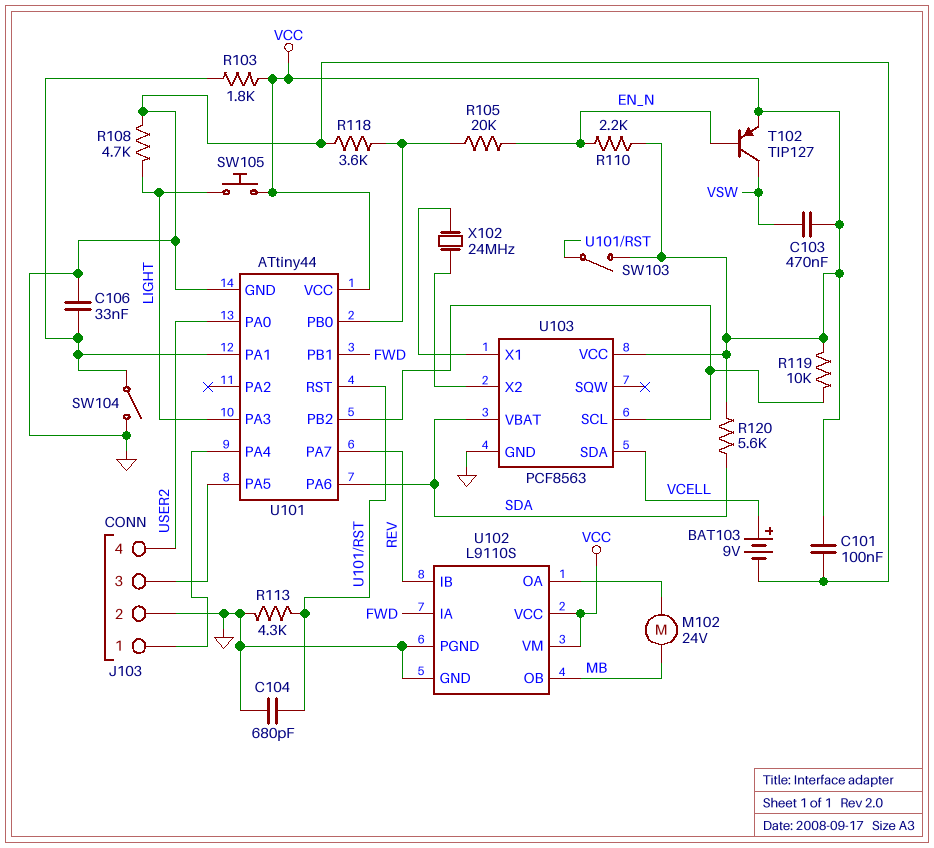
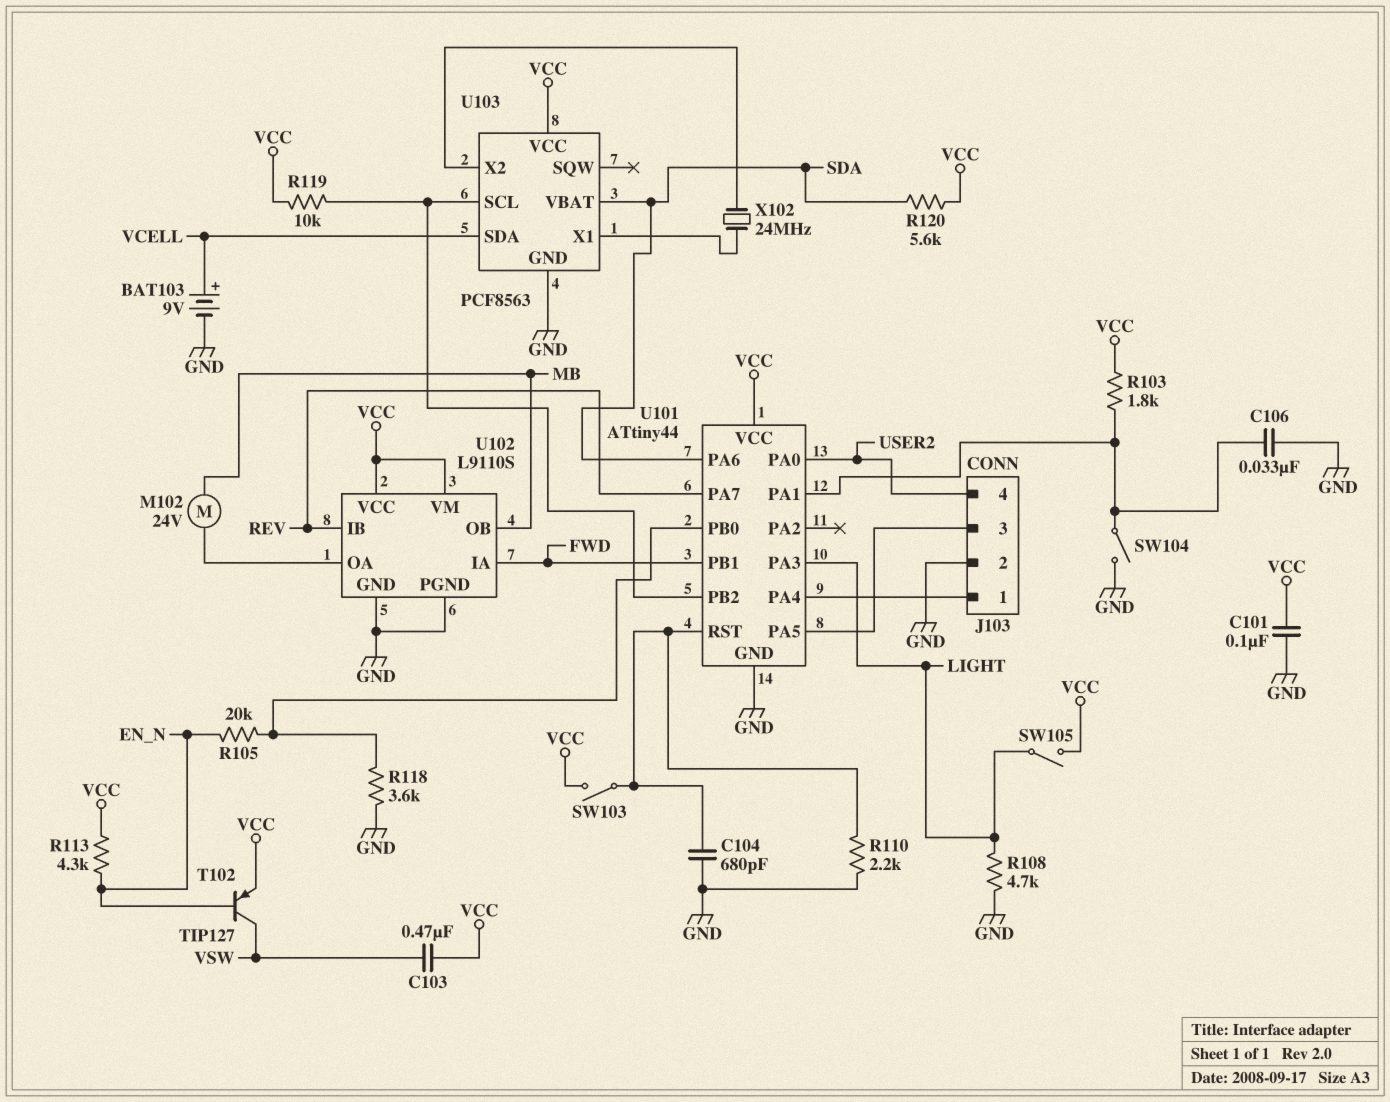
R110: 2.2k (EN_N, VCC) -> 2.2k (GND, U101/RST)
R113: 4.3k (GND, U101/RST) -> 4.3k (EN_N, VCC)
SW105: button (LIGHT, VCC) -> switch (LIGHT, VCC)

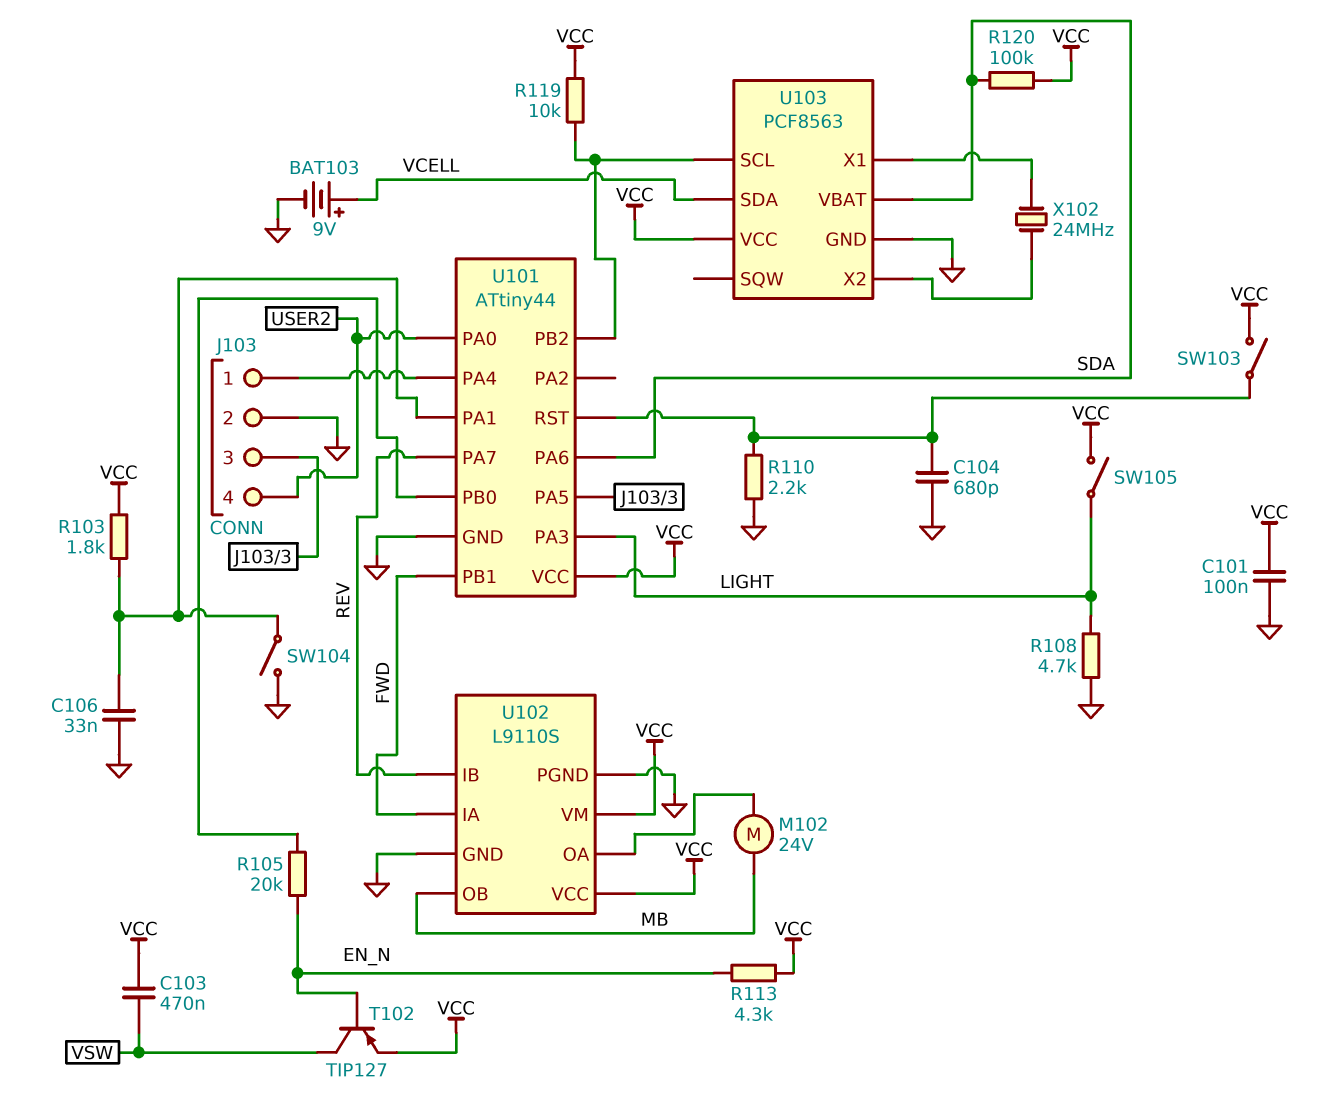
R118: 3.6k (GND, U101/PB0) -> none
R120: 5.6k (SDA, VCC) -> 100k (SDA, VCC)

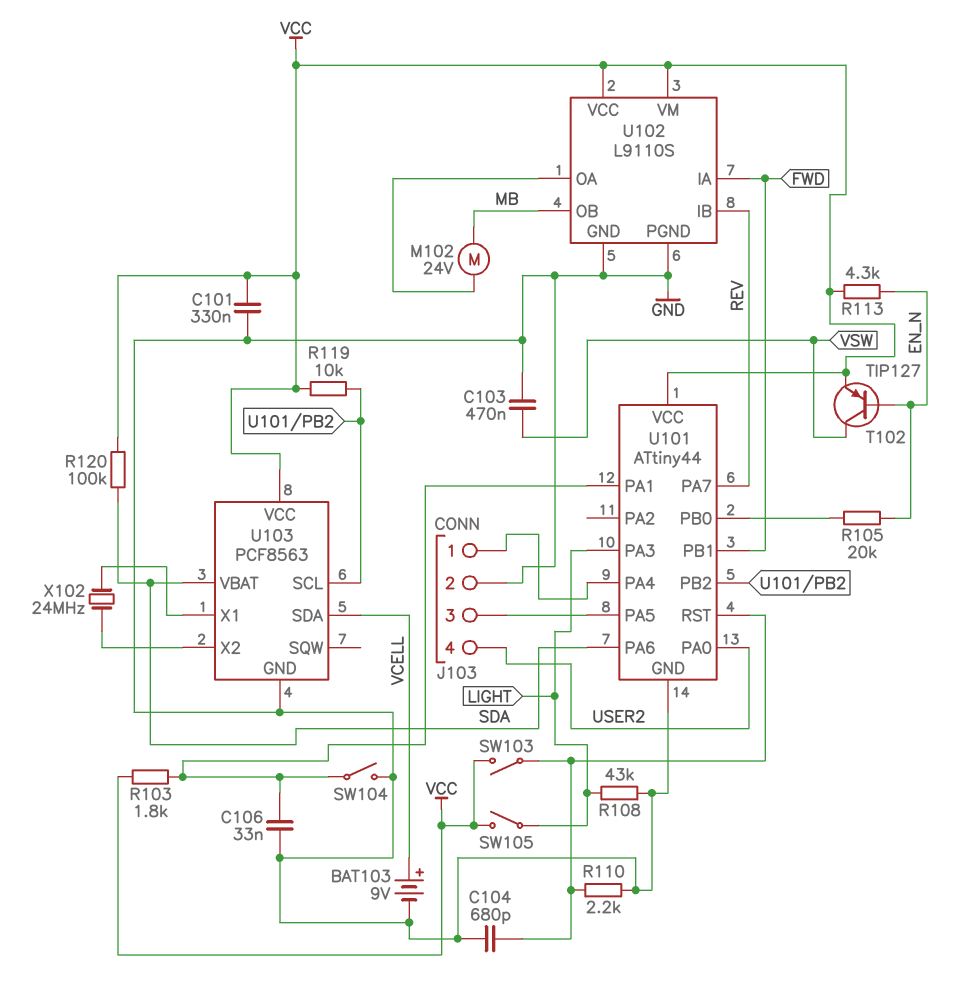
C101: 100nF (GND, VCC) -> 330nF (GND, VCC)
C103: 470nF (VCC, VSW) -> 470nF (GND, VSW)
R108: 4.7k (GND, LIGHT) -> 43k (GND, LIGHT)

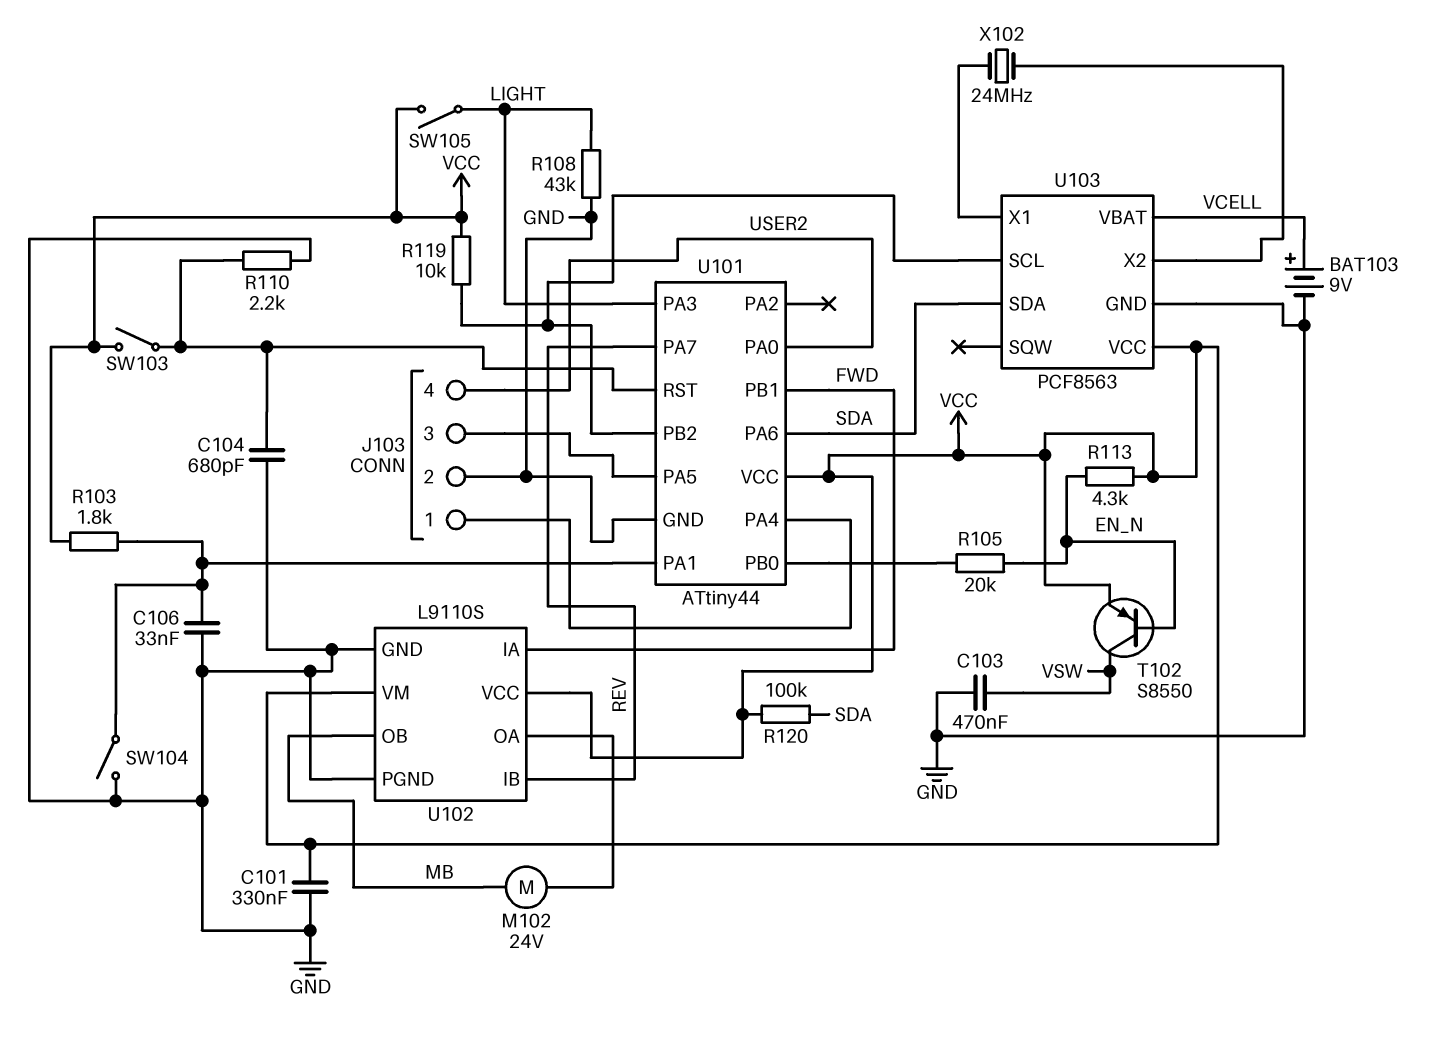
T102: PNP TIP127 (B EN_N, C VSW, E VCC) -> PNP S8550 (B EN_N, C VSW, E VCC)
U103 pin SDA: VCELL -> SDA
U103 pin VBAT: SDA -> VCELL

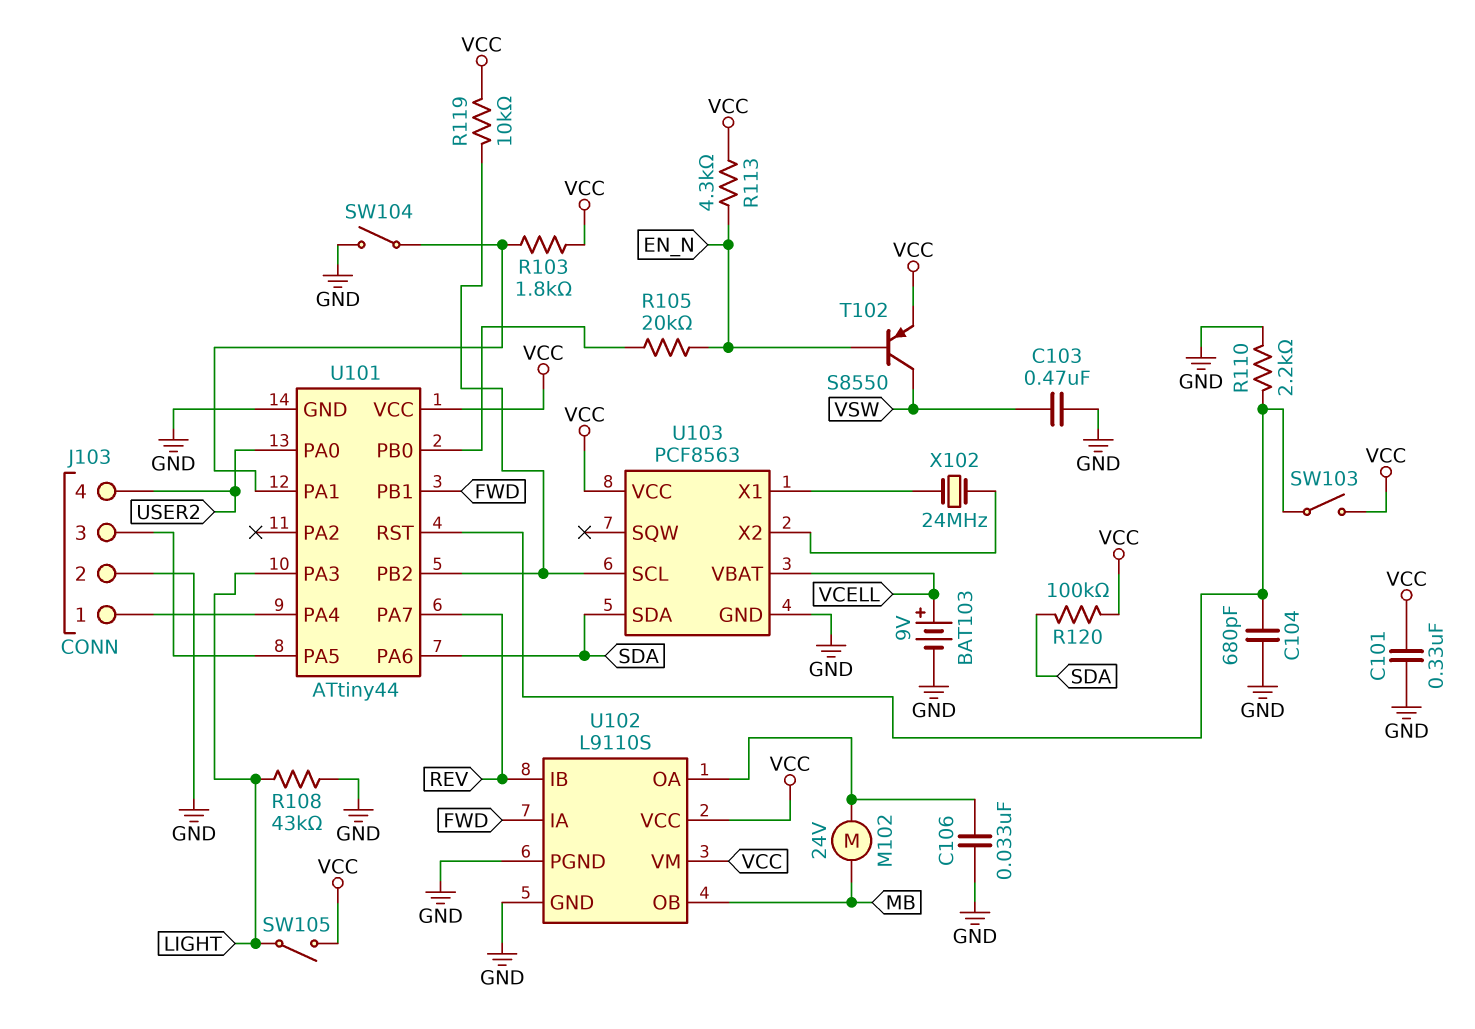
C106: 33nF (GND, U101/PA1) -> 33nF (GND, U102/OA)

